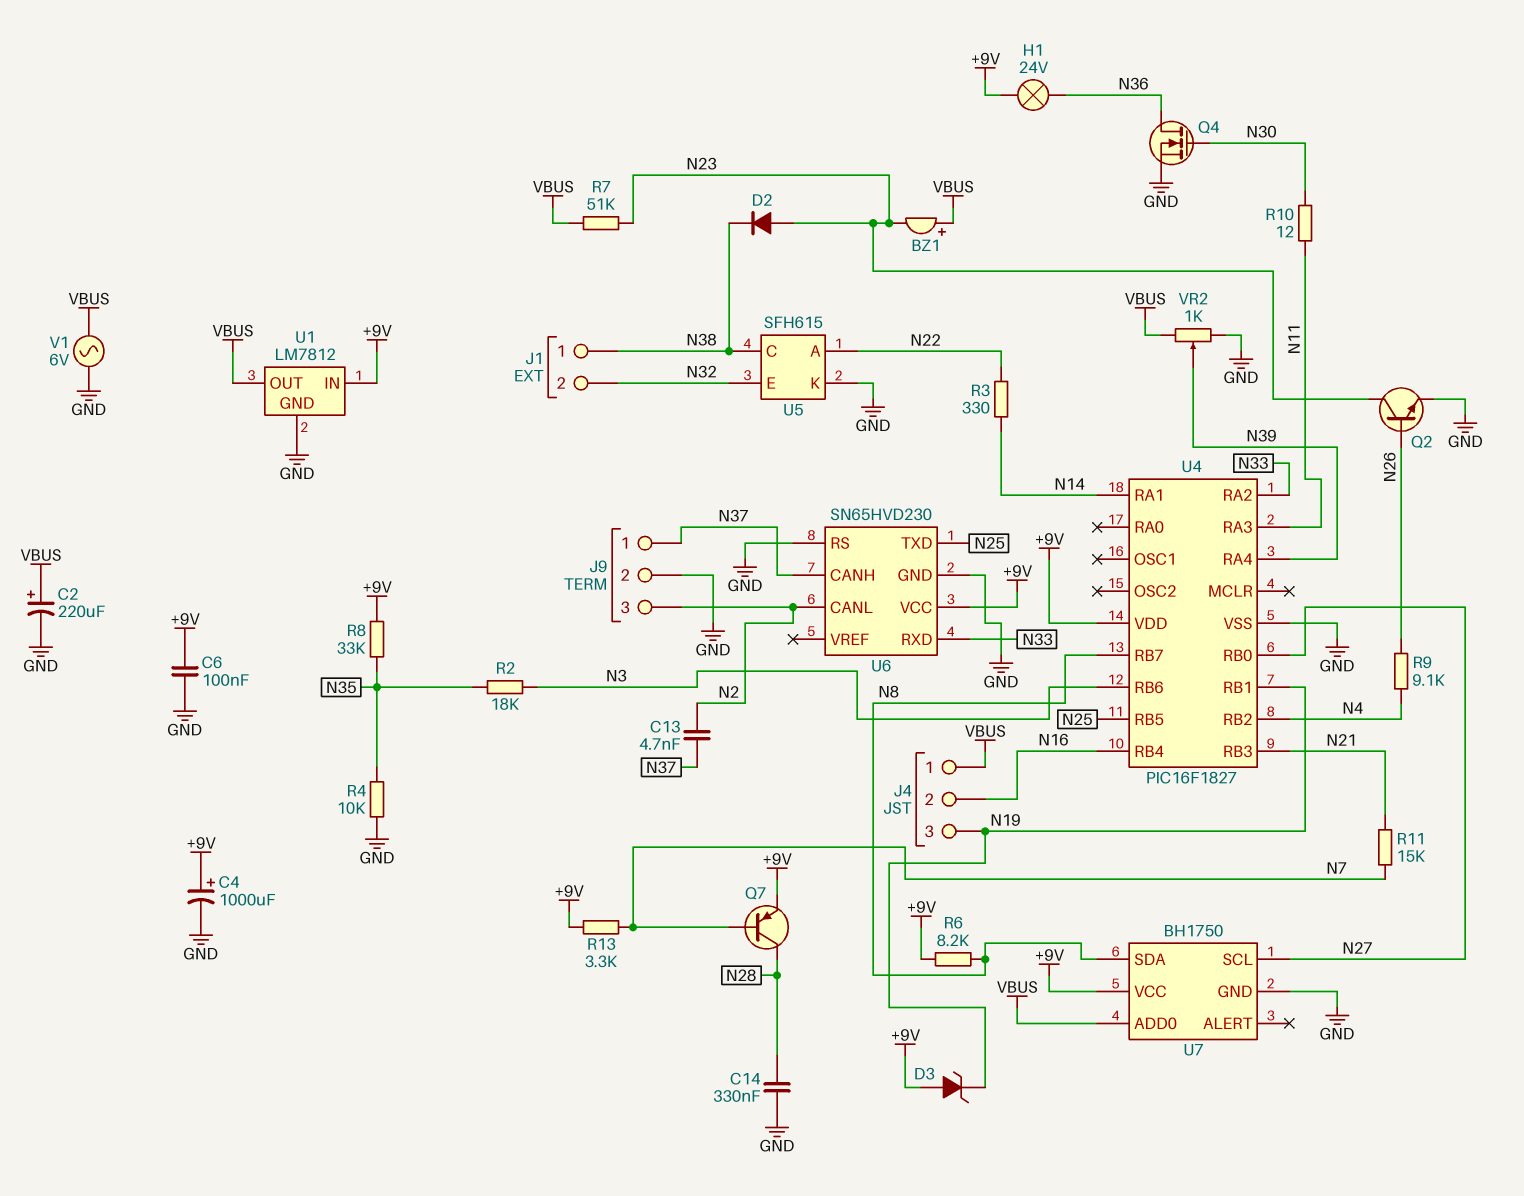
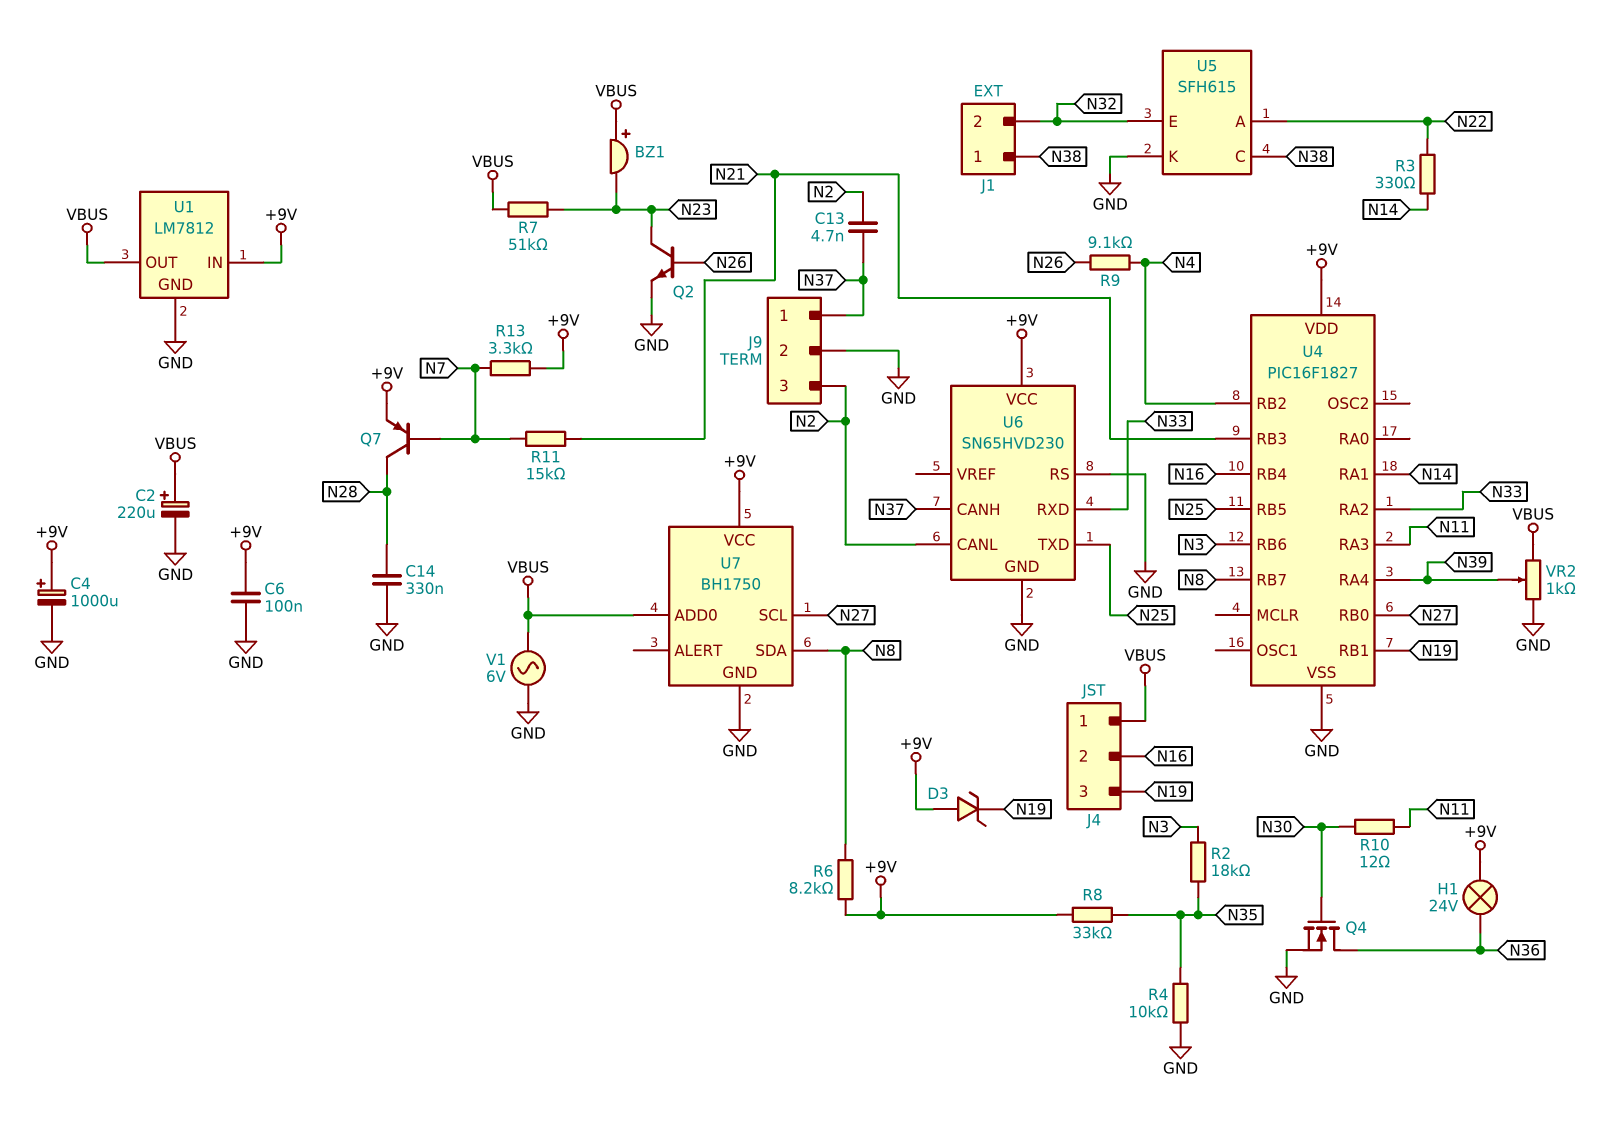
D2: diode (A N23, K N38) -> none

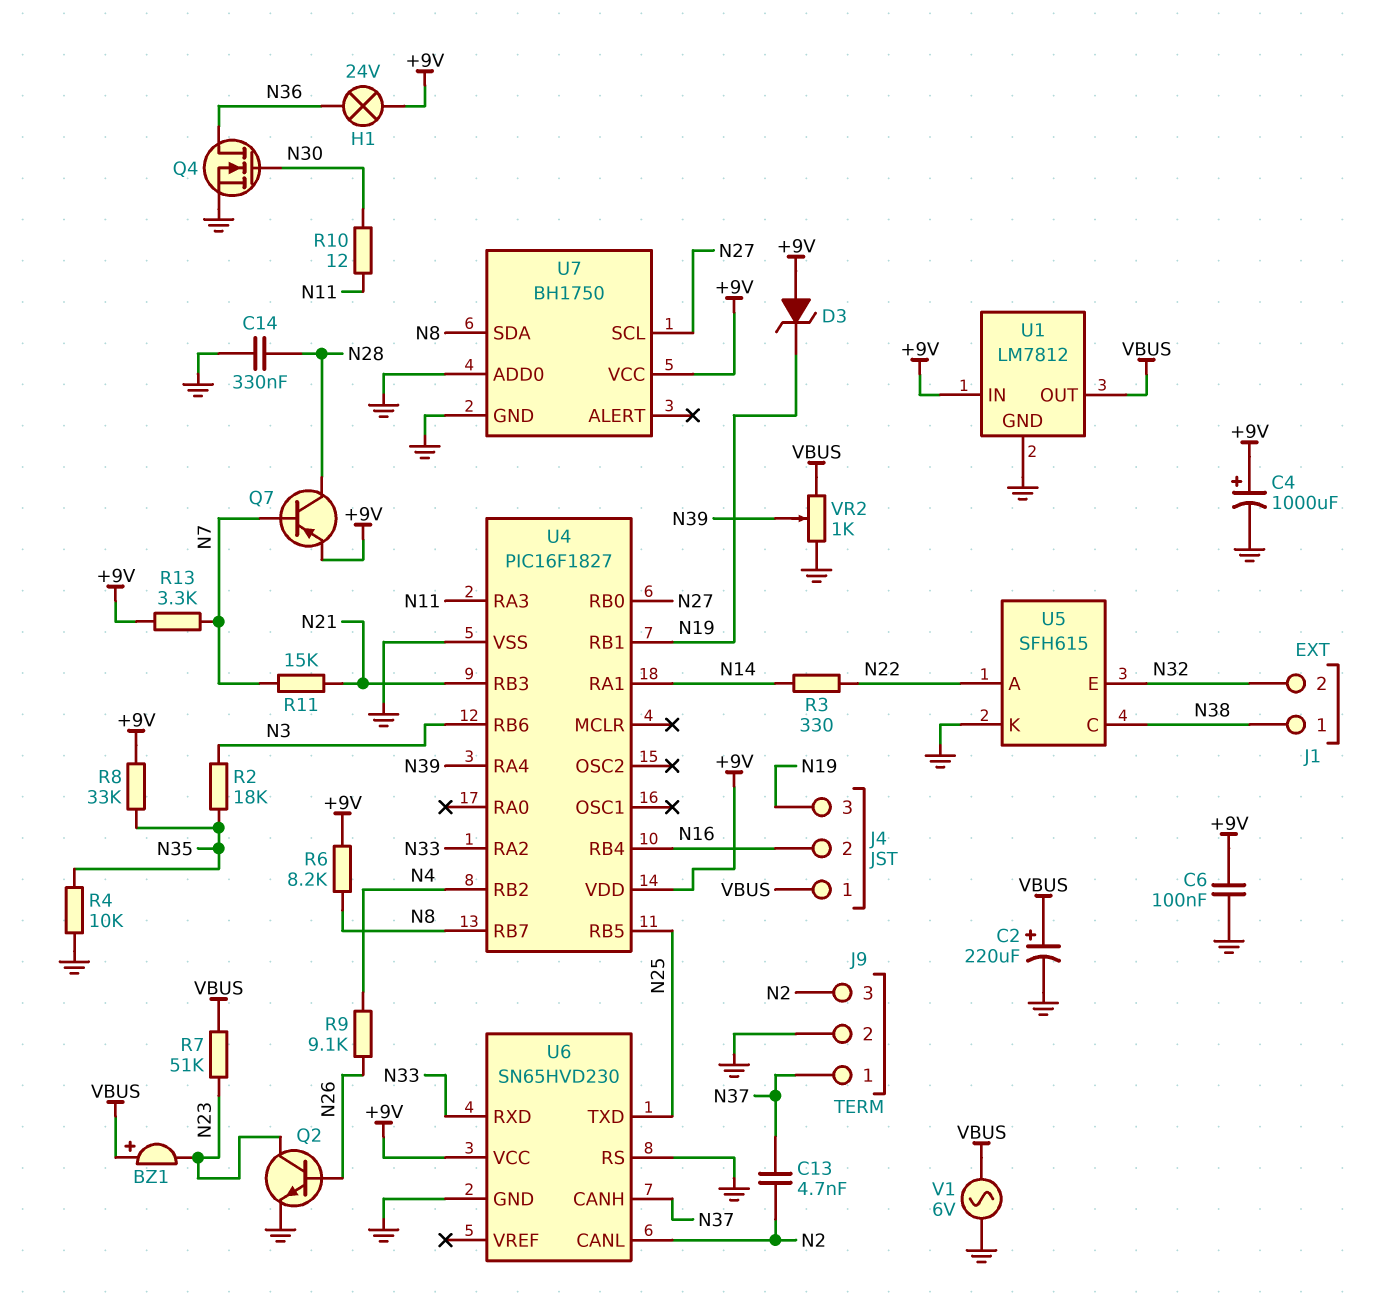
U7 pin ADD0: VBUS -> GND

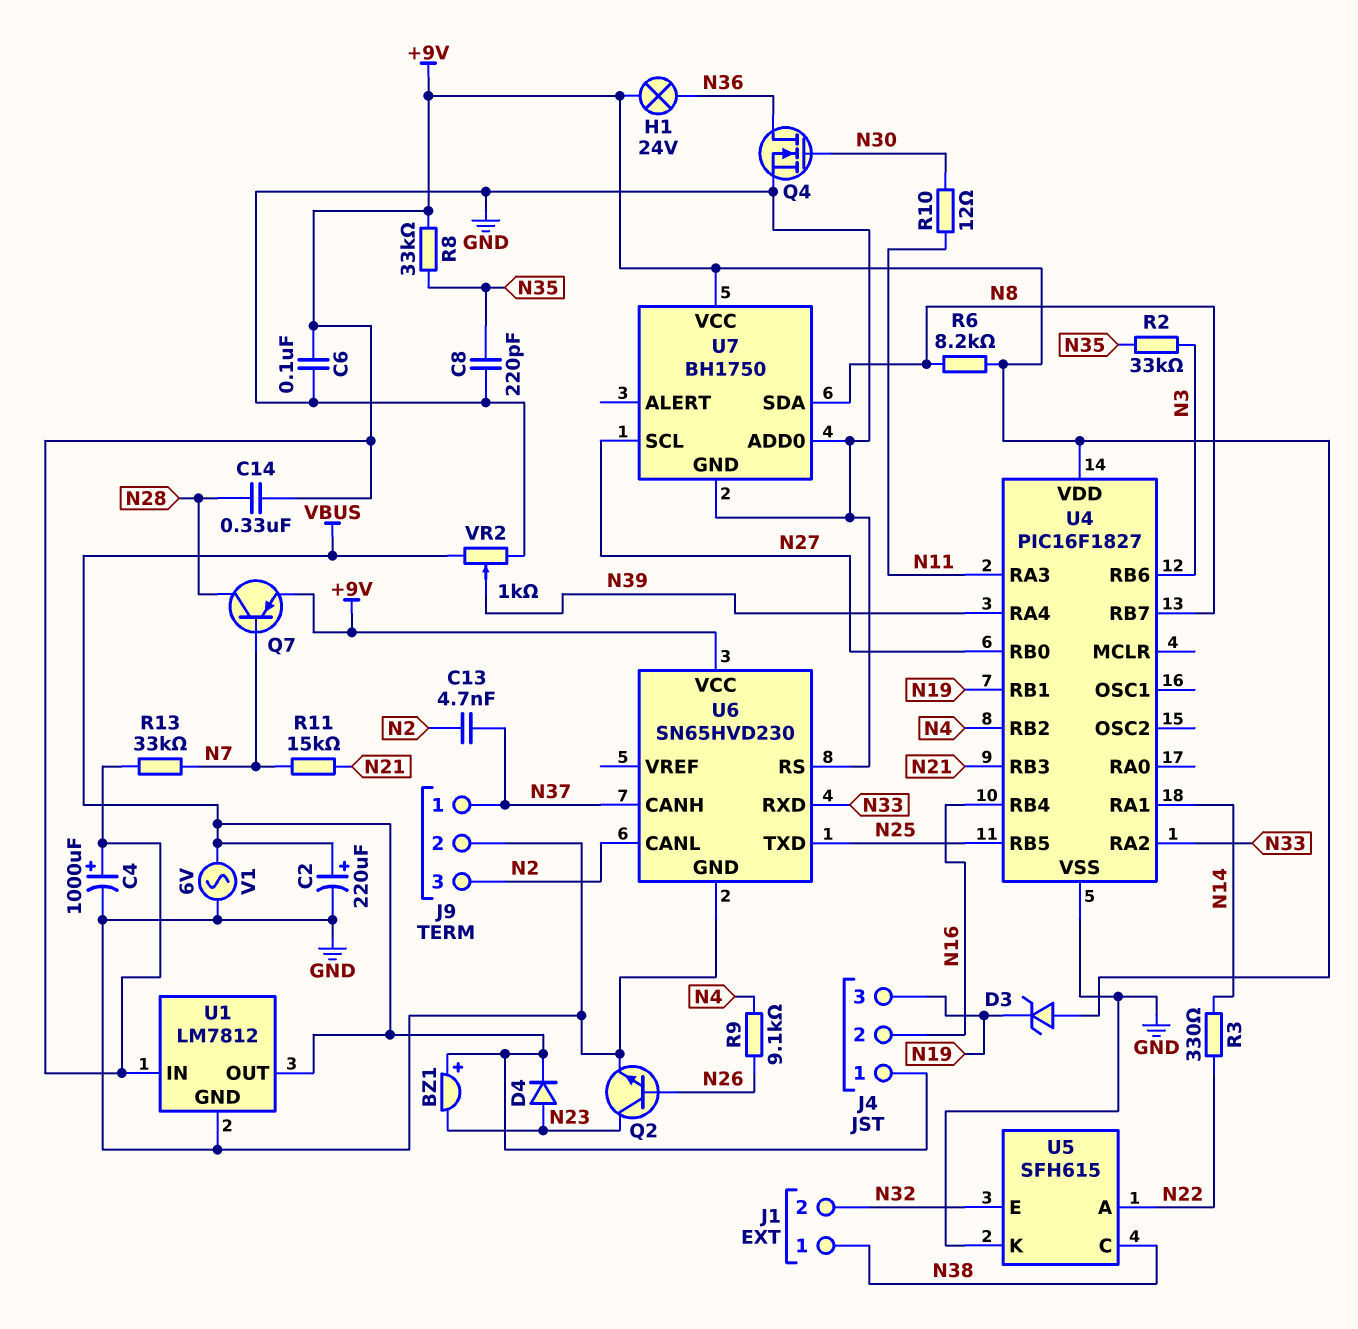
C8: none -> 220pF (GND, N35)
C14: 330nF (GND, N28) -> 330nF (+9V, N28)
D4: none -> diode (A N23, K VBUS)
R2: 18k (N3, N35) -> 33k (N3, N35)
R4: 10k (GND, N35) -> none
R7: 51k (N23, VBUS) -> none
R13: 3.3k (+9V, N7) -> 33k (+9V, N7)

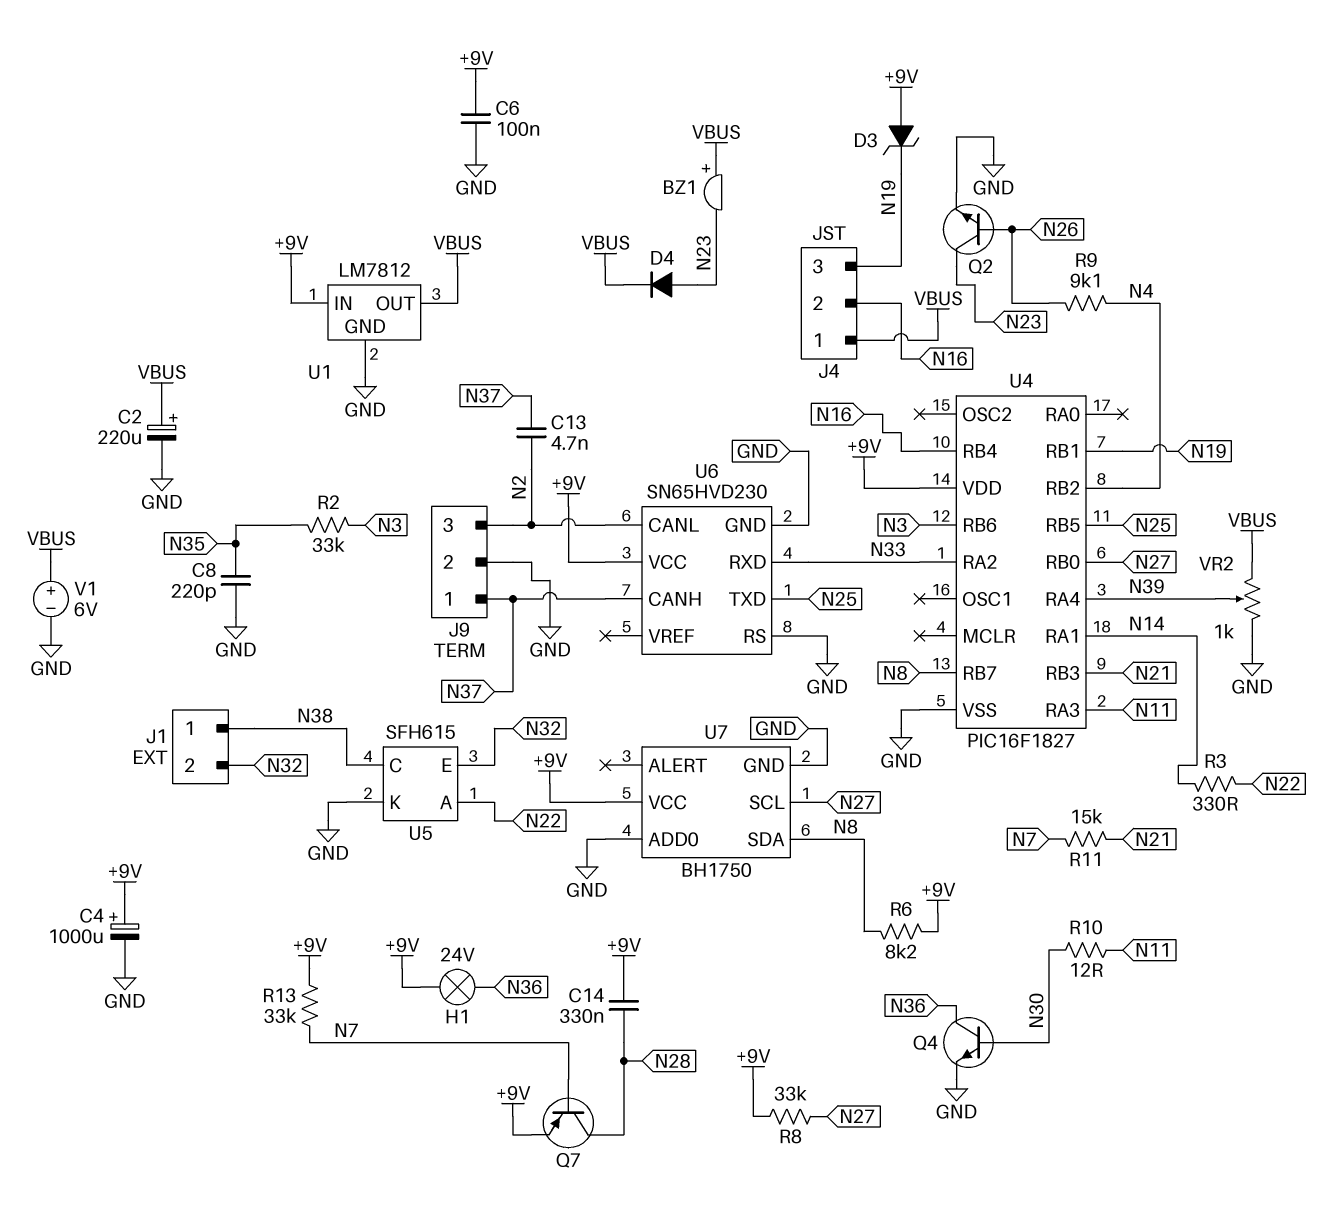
Q4: NMOS (G N30, D N36, S GND) -> NPN (B N30, C N36, E GND)
R8: 33k (+9V, N35) -> 33k (+9V, N27)
V1: AC 6V (GND, VBUS) -> 6V (plus VBUS, minus GND)

